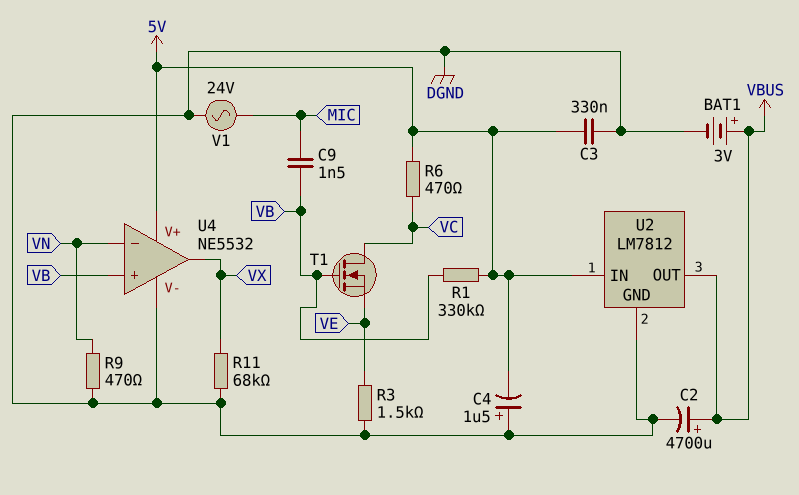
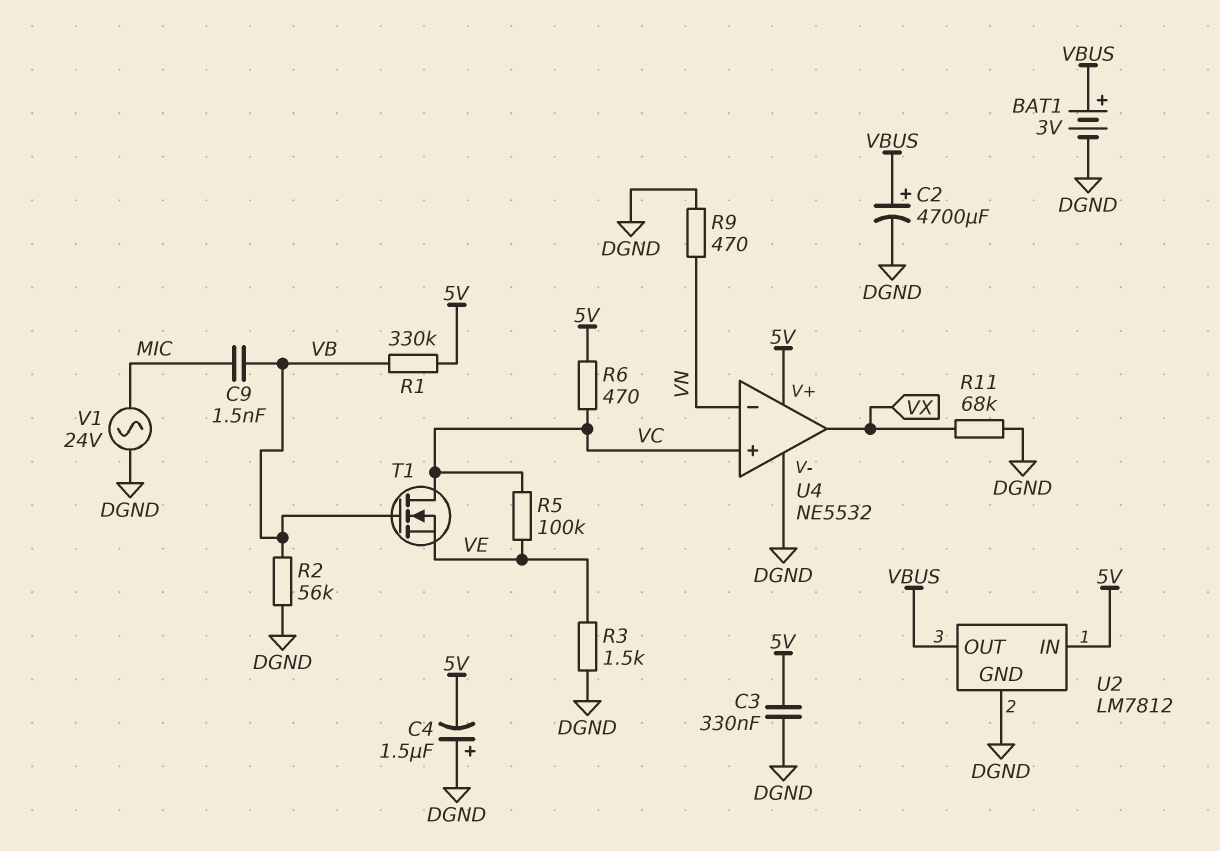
R2: none -> 56k (DGND, VB)
R5: none -> 100k (VC, VE)
U4 pin in+: VB -> VC

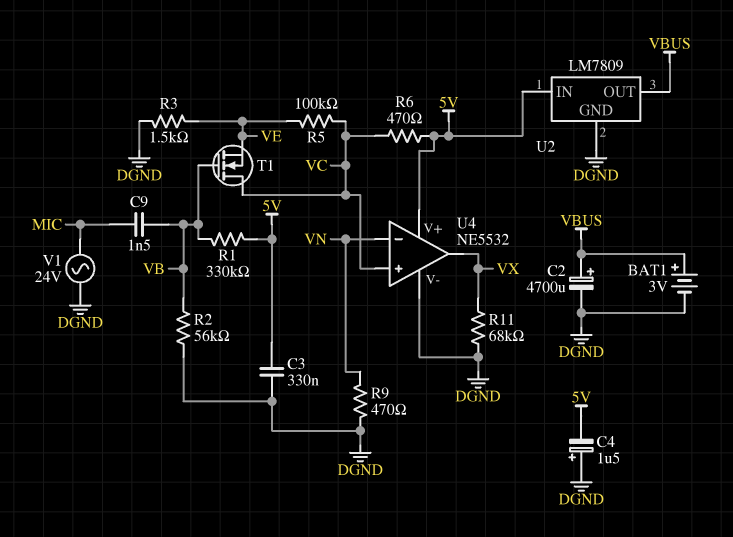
U2: LM7812 -> LM7809

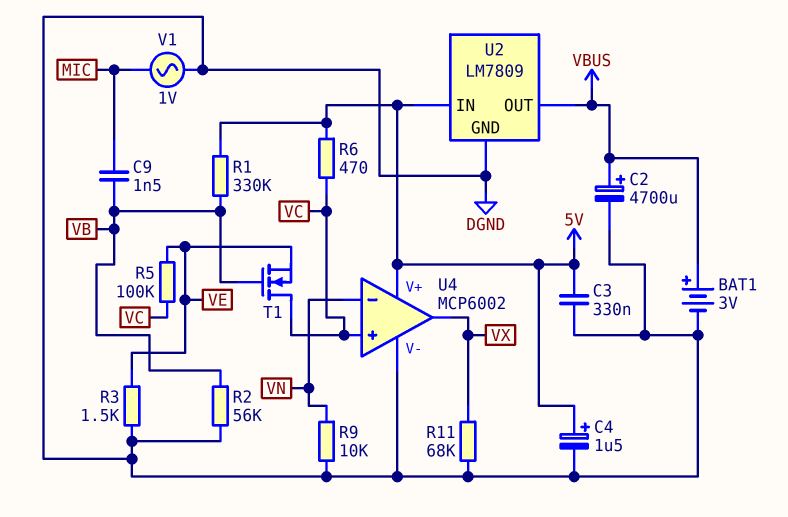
C4: 1.5uF (plus DGND, minus 5V) -> 1.5uF (plus 5V, minus DGND)
R9: 470 (DGND, VN) -> 10k (DGND, VN)
U4: NE5532 -> MCP6002
V1: AC 24V (DGND, MIC) -> AC 1V (DGND, MIC)

